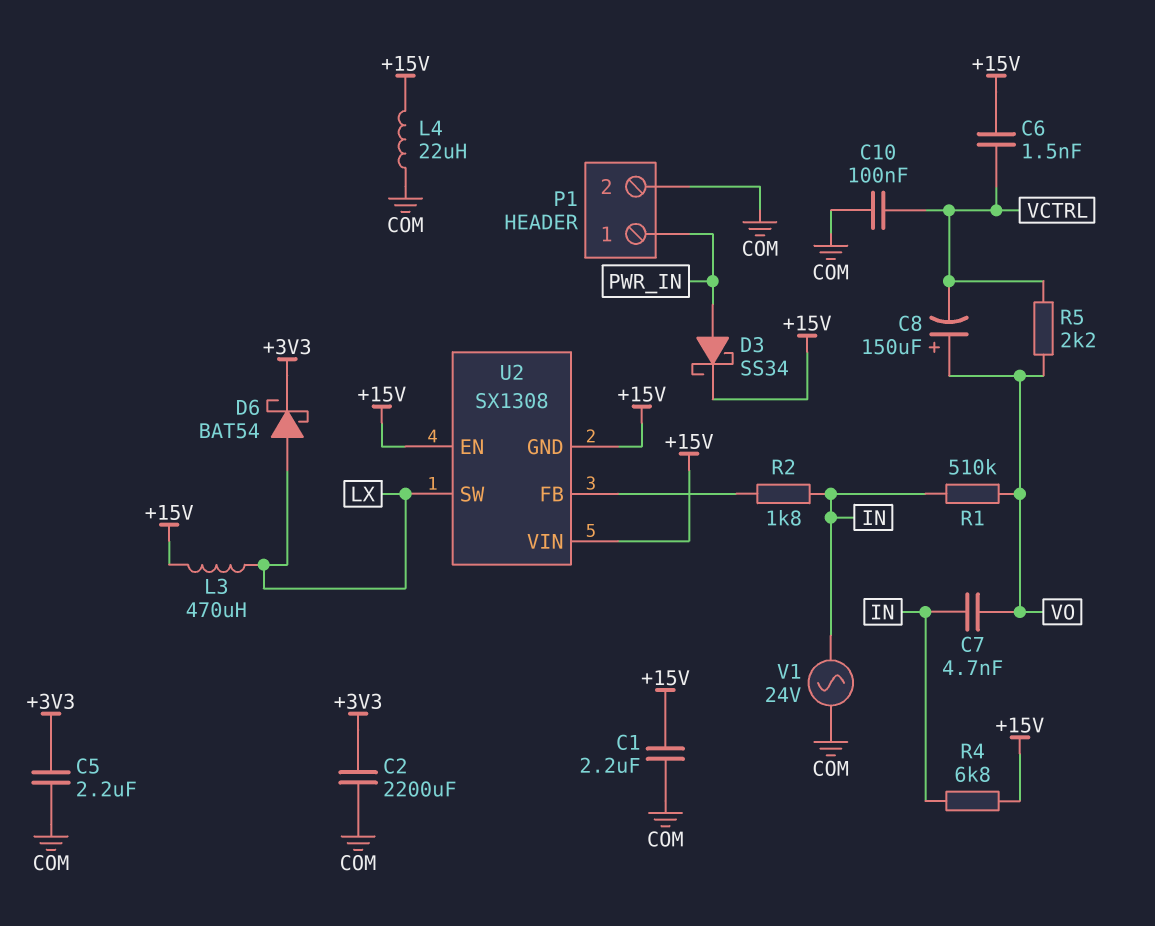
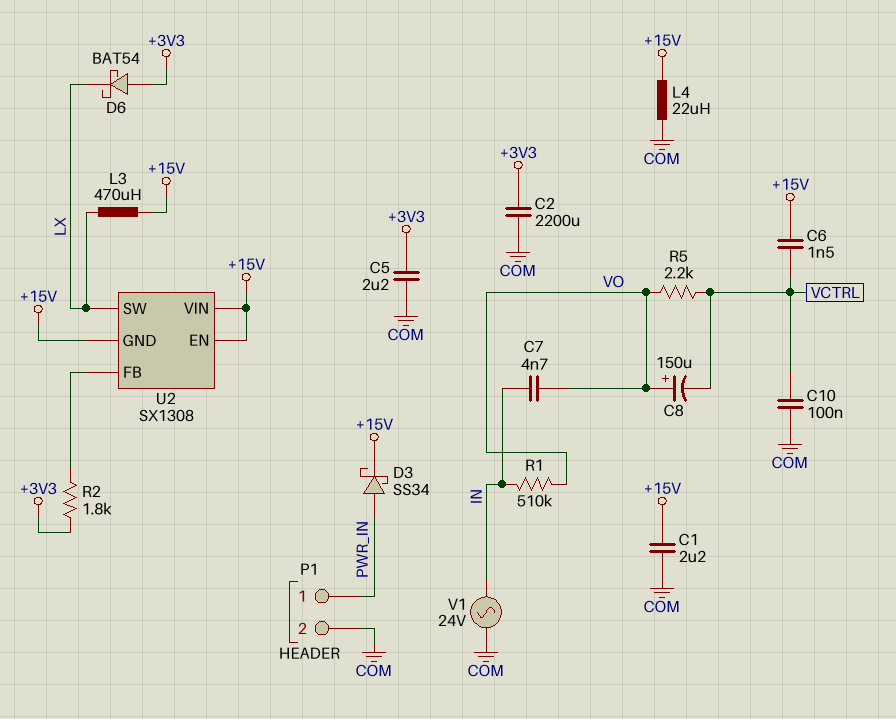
D6: schottky BAT54 (A LX, K +3V3) -> schottky BAT54 (A +3V3, K LX)
R2: 1.8k (IN, U2/FB) -> 1.8k (+3V3, U2/FB)
R4: 6.8k (+15V, IN) -> none

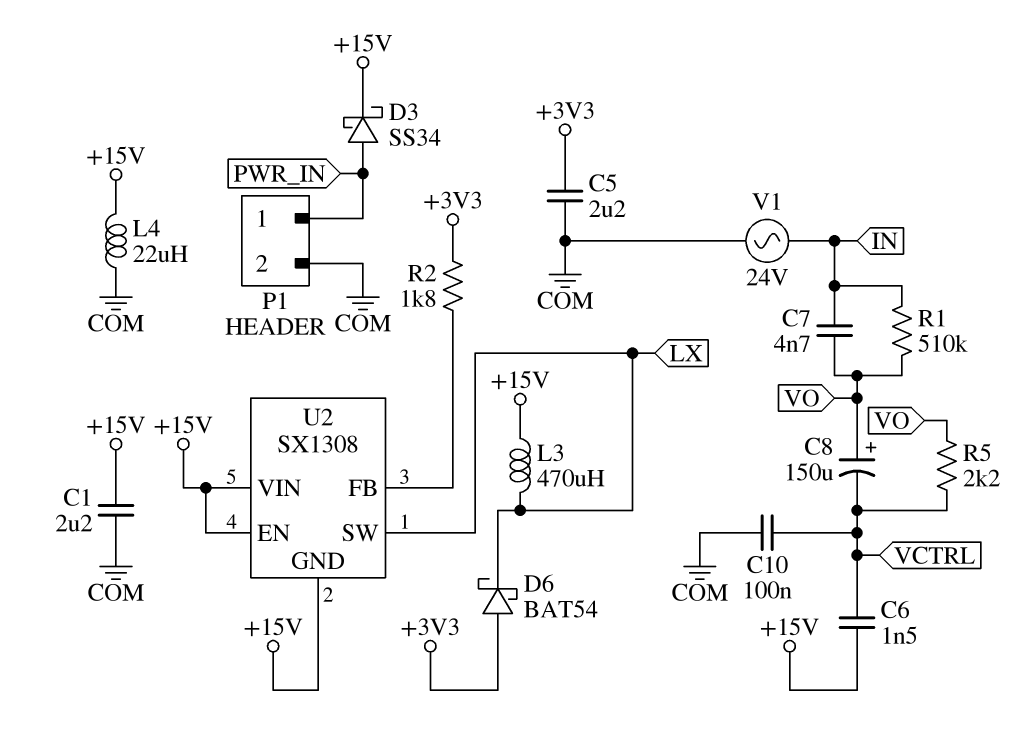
C2: 2200uF (+3V3, COM) -> none

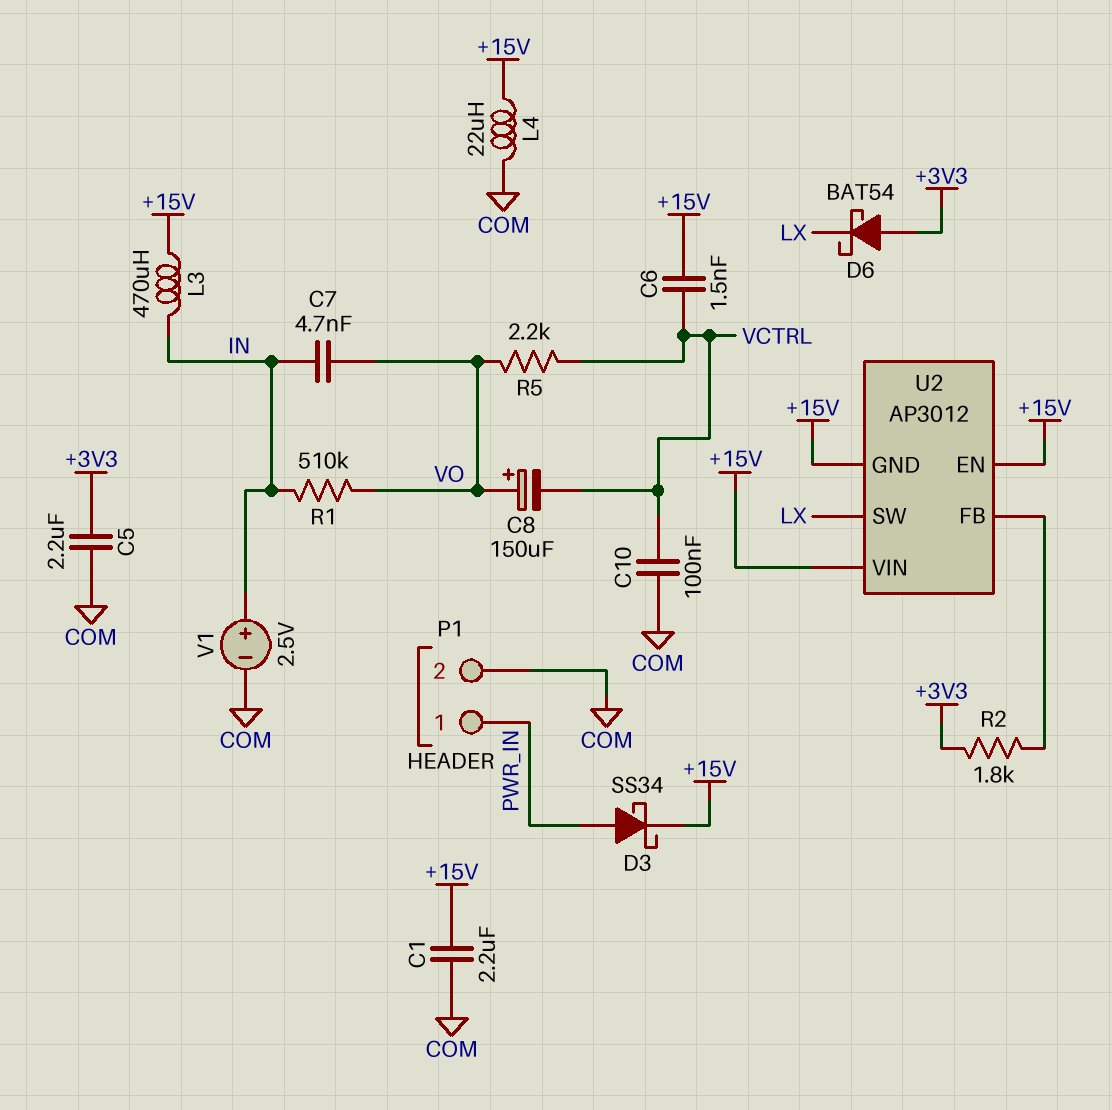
L3: 470uH (+15V, LX) -> 470uH (+15V, IN)
U2: SX1308 -> AP3012
V1: AC 24V (COM, IN) -> 2.5V (plus IN, minus COM)

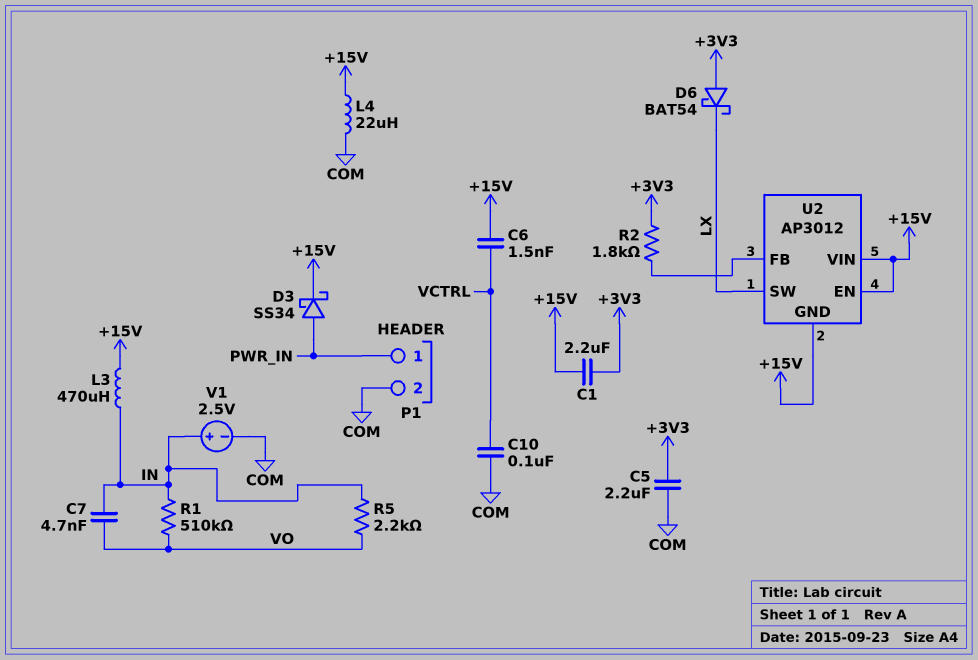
C1: 2.2uF (+15V, COM) -> 2.2uF (+3V3, +15V)
C8: 150uF (plus VO, minus VCTRL) -> none
R5: 2.2k (VCTRL, VO) -> 2.2k (IN, VO)

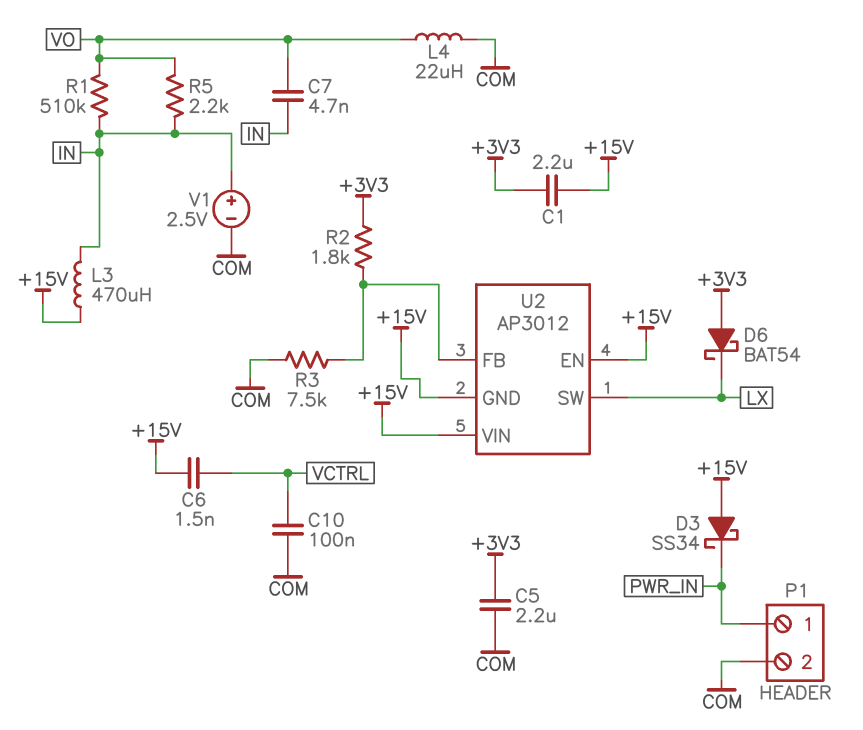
D3: schottky SS34 (A PWR_IN, K +15V) -> schottky SS34 (A +15V, K PWR_IN)
L4: 22uH (+15V, COM) -> 22uH (COM, VO)
R3: none -> 7.5k (COM, U2/FB)

